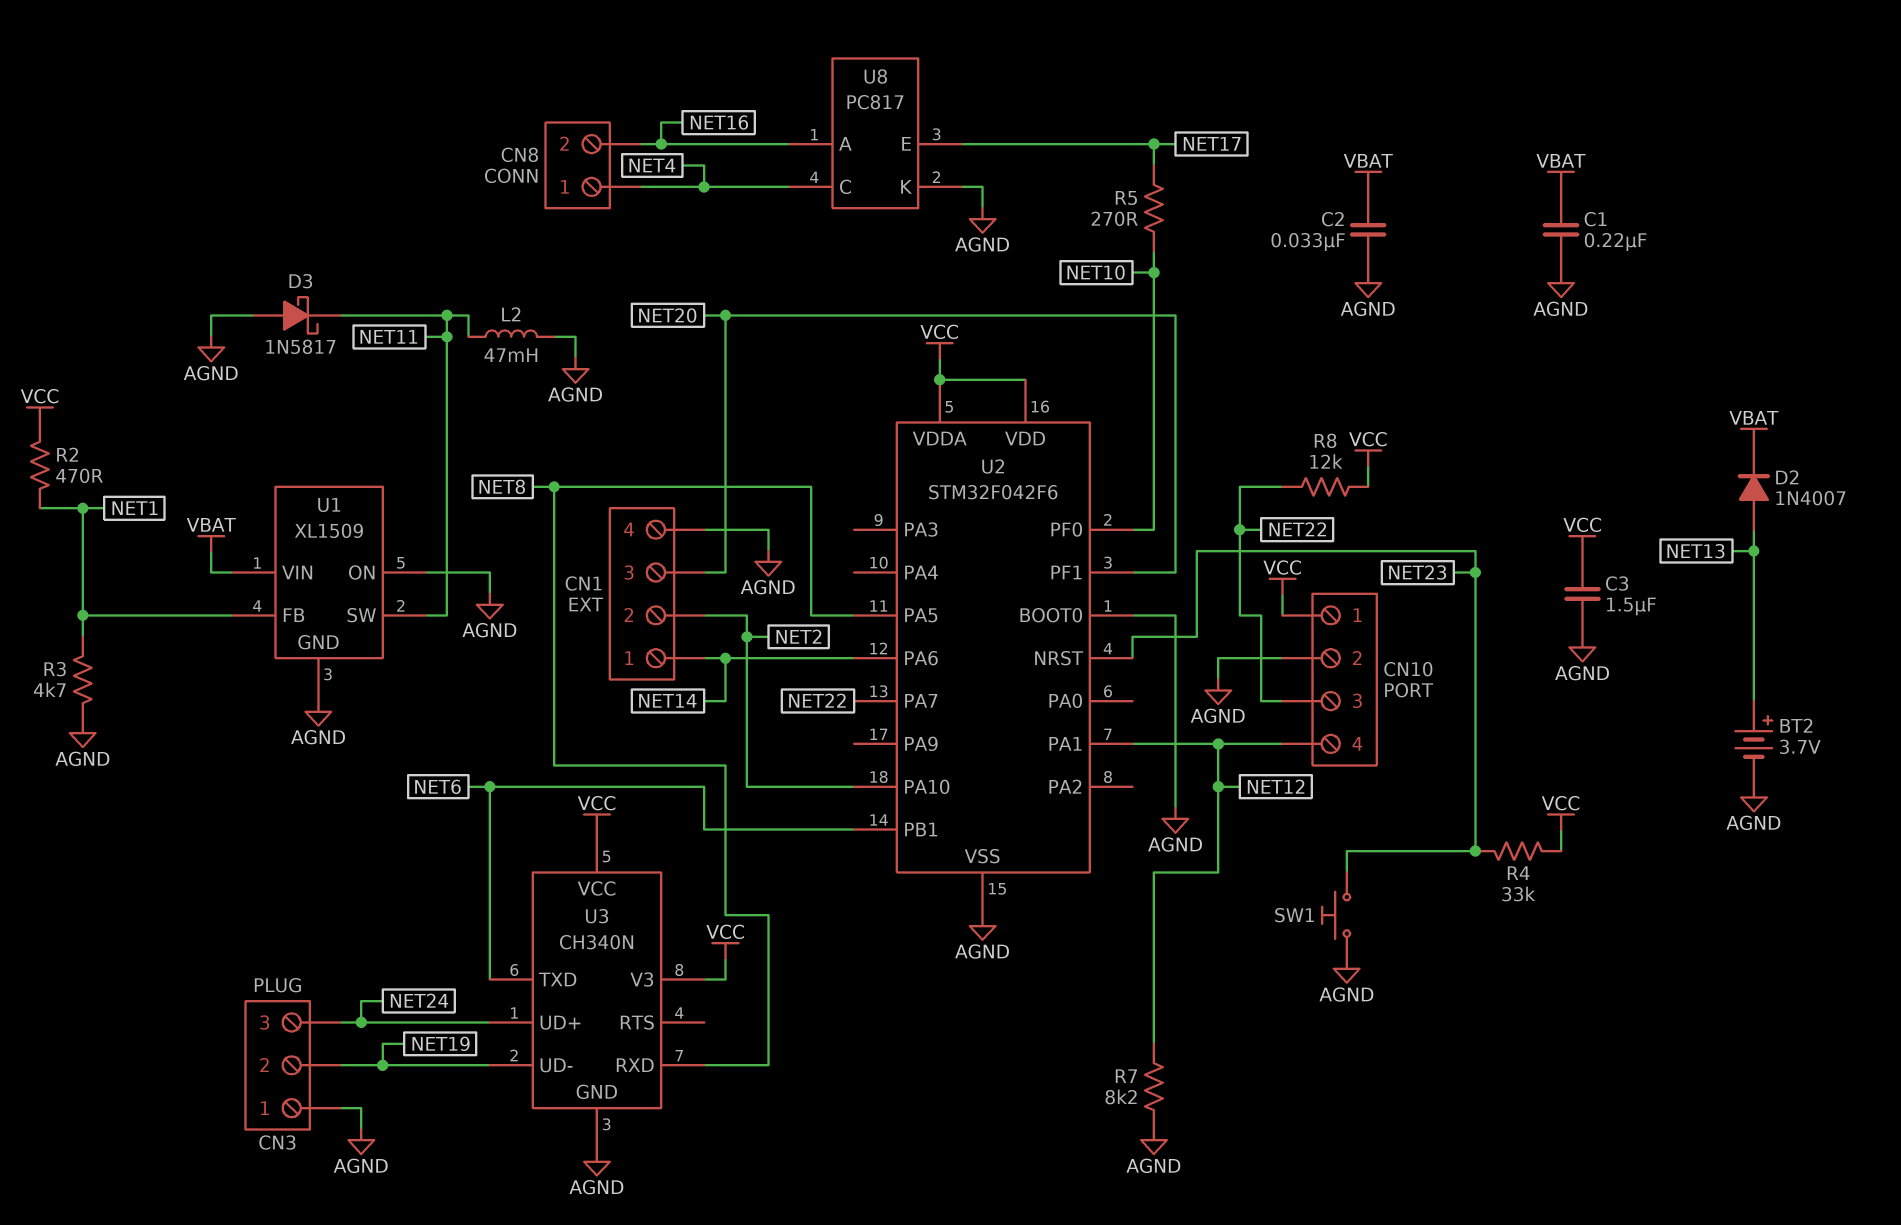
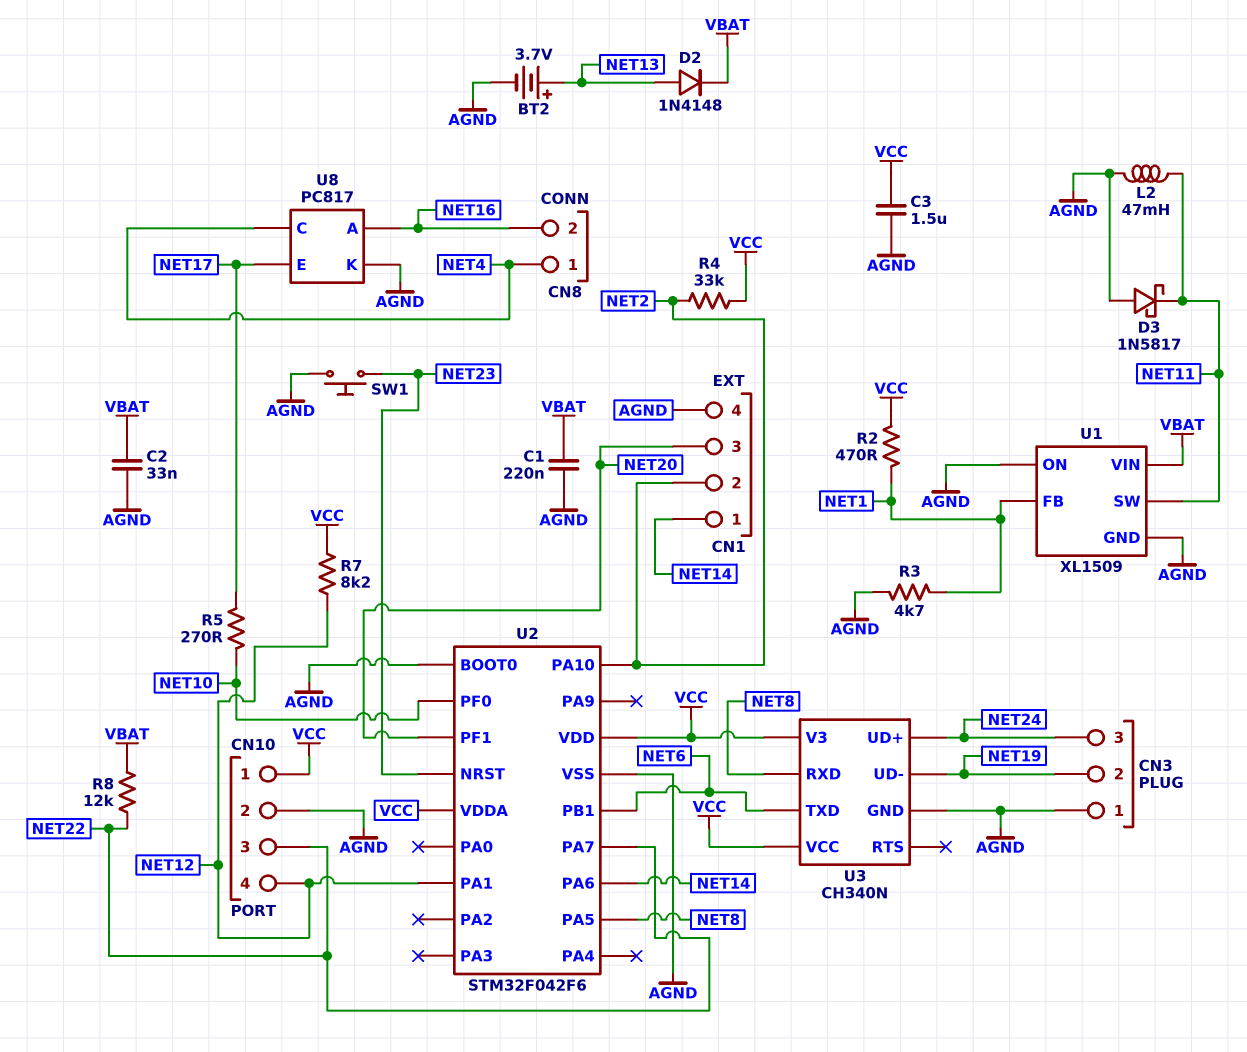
D2: diode 1N4007 (A NET13, K VBAT) -> diode 1N4148 (A NET13, K VBAT)
R4: 33k (NET23, VCC) -> 33k (NET2, VCC)
R7: 8.2k (AGND, NET12) -> 8.2k (NET12, VCC)
R8: 12k (NET22, VCC) -> 12k (NET22, VBAT)

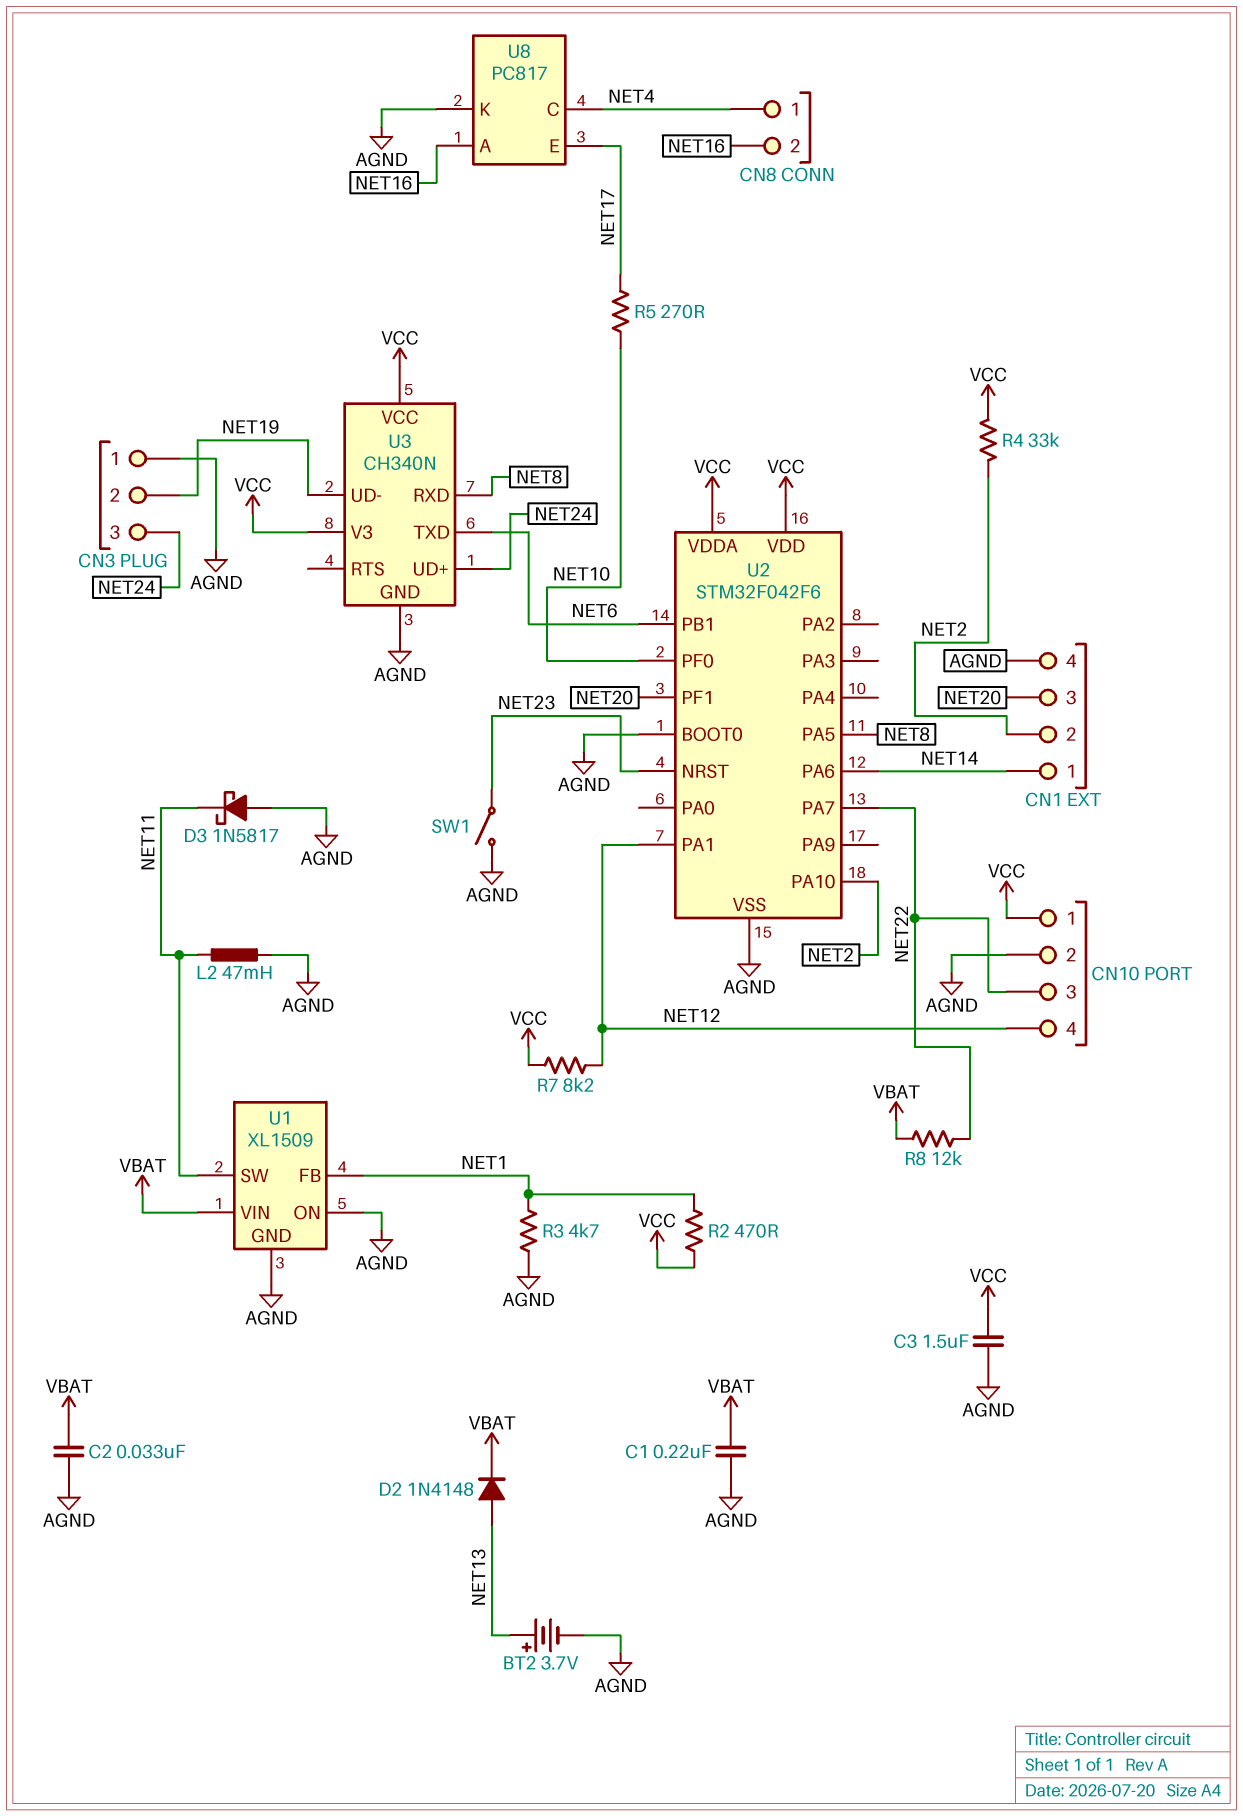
SW1: button (AGND, NET23) -> switch (AGND, NET23)

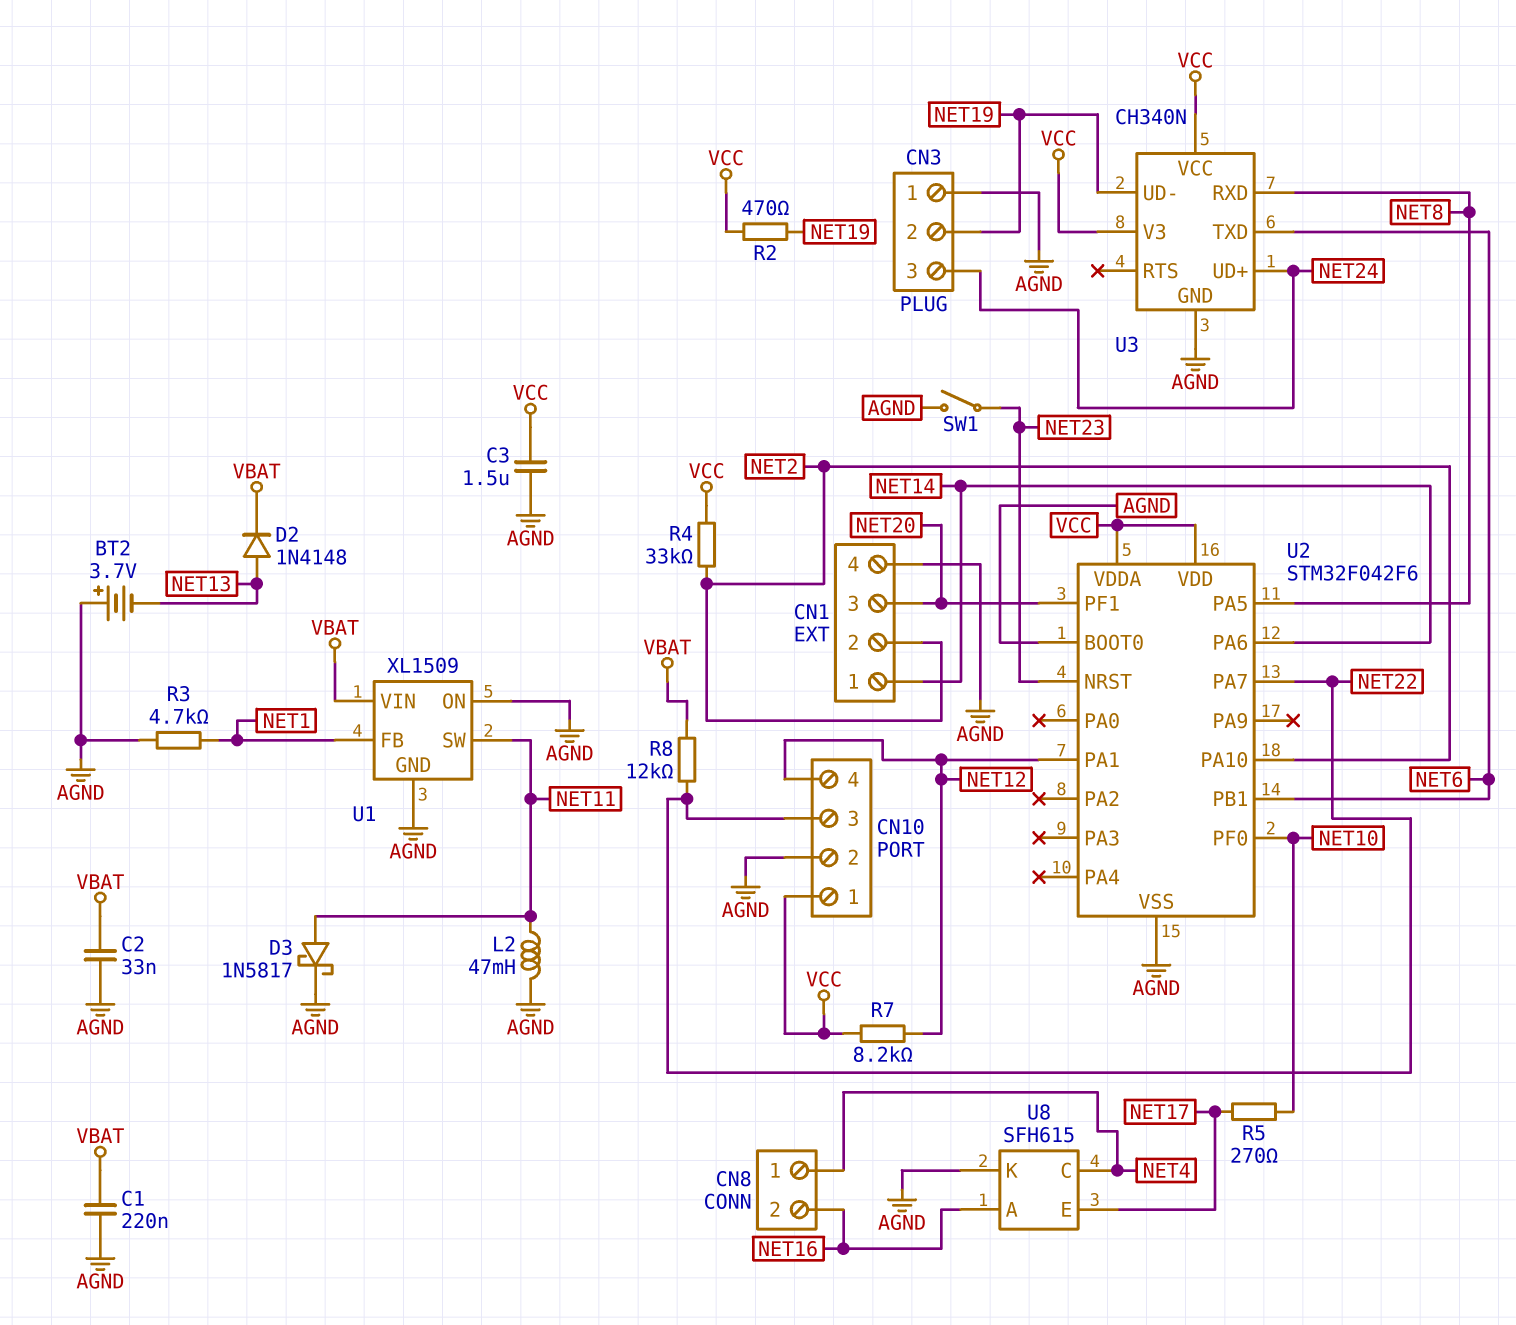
BT2: 3.7V (plus NET13, minus AGND) -> 3.7V (plus AGND, minus NET13)
D3: schottky 1N5817 (A AGND, K NET11) -> schottky 1N5817 (A NET11, K AGND)
R2: 470 (NET1, VCC) -> 470 (NET19, VCC)
U8: PC817 -> SFH615

